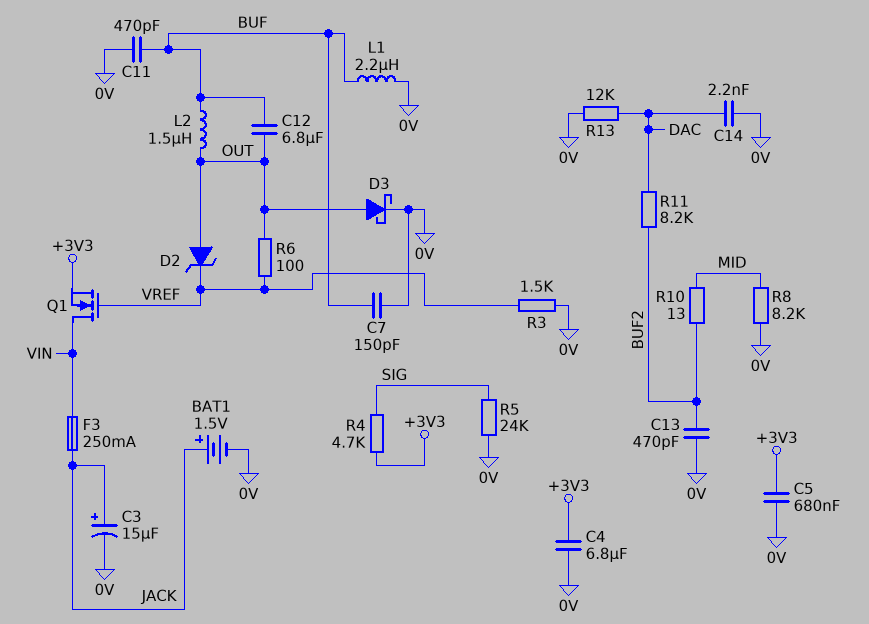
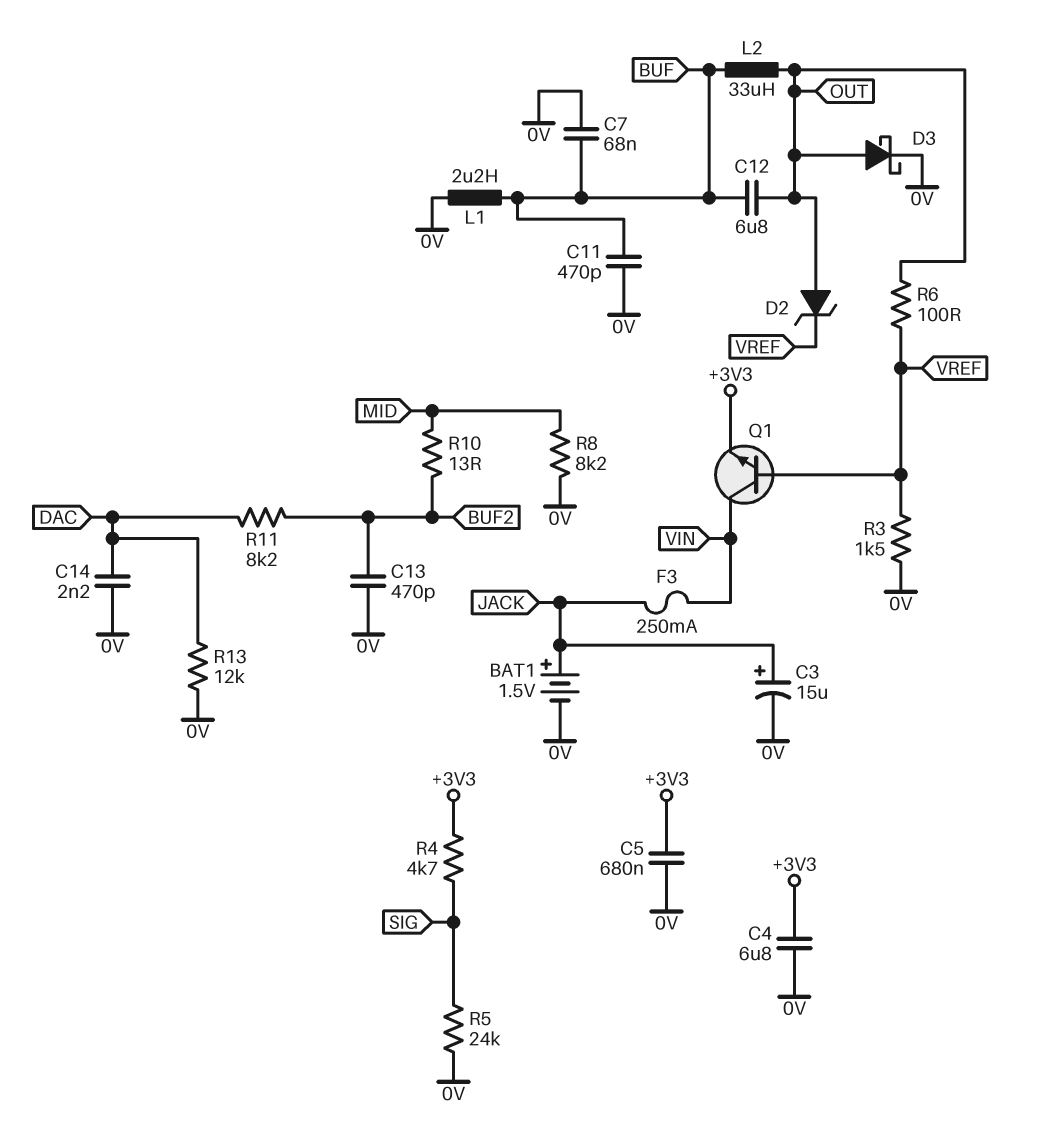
C7: 150pF (0V, BUF) -> 68nF (0V, BUF)
L2: 1.5uH (BUF, OUT) -> 33uH (BUF, OUT)
Q1: NMOS (G VREF, D VIN, S +3V3) -> NPN (B VREF, C VIN, E +3V3)

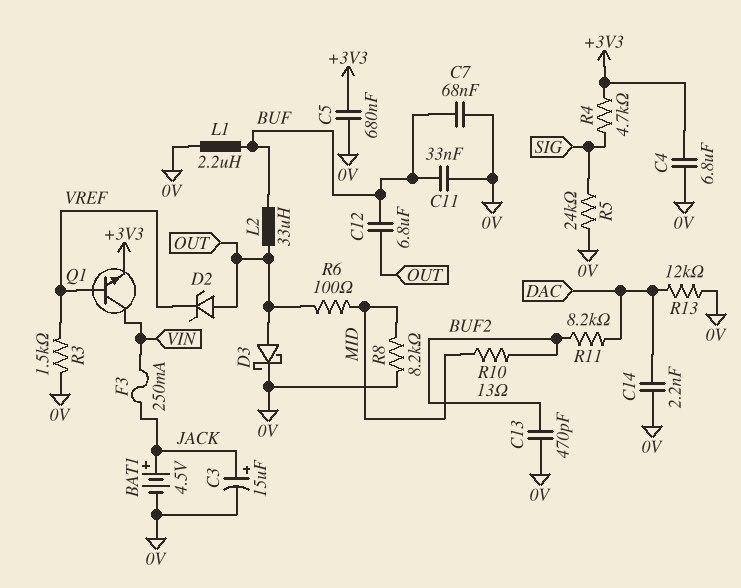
BAT1: 1.5V (plus JACK, minus 0V) -> 4.5V (plus JACK, minus 0V)
C11: 470pF (0V, BUF) -> 33nF (0V, BUF)
R6: 100 (OUT, VREF) -> 100 (MID, OUT)

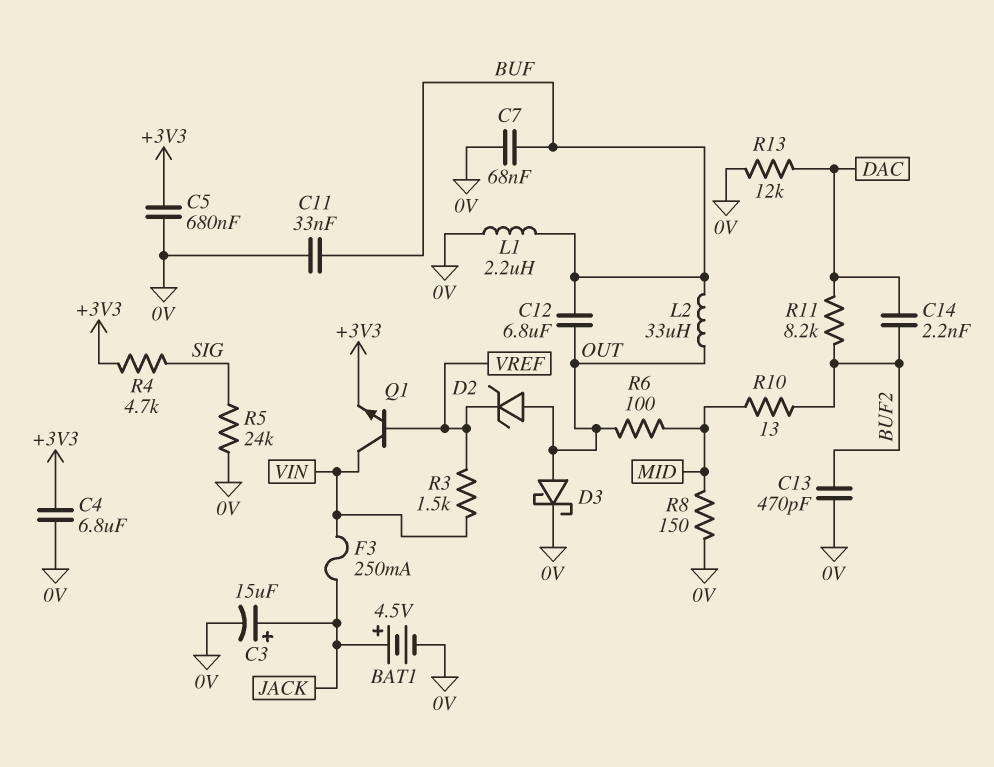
C14: 2.2nF (0V, DAC) -> 2.2nF (BUF2, DAC)
R3: 1.5k (0V, VREF) -> 1.5k (VIN, VREF)
R8: 8.2k (0V, MID) -> 150 (0V, MID)

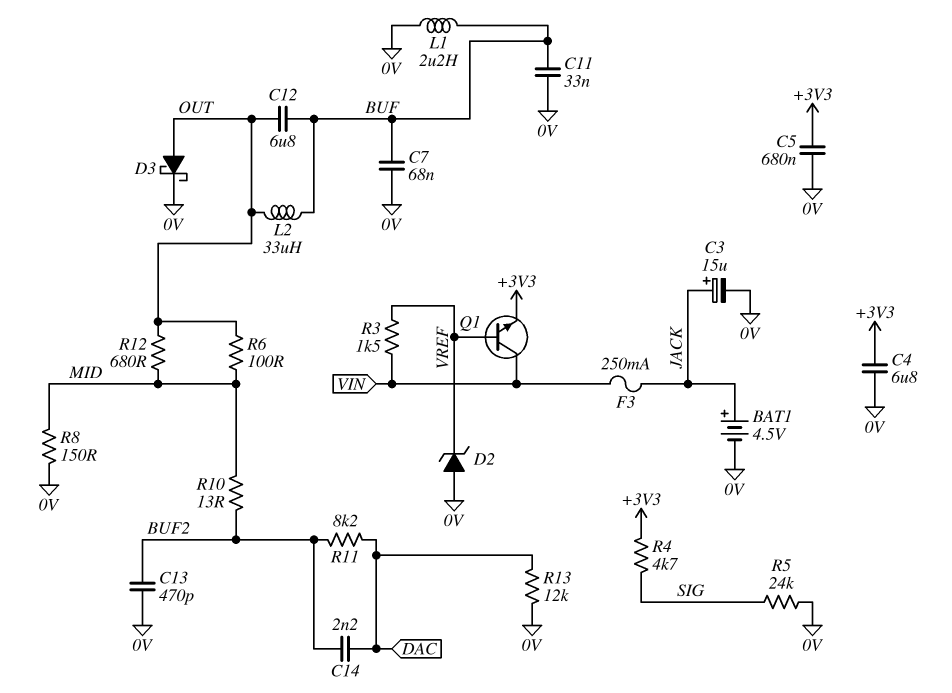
D2: zener (A OUT, K VREF) -> zener (A 0V, K VREF)
R12: none -> 680 (MID, OUT)

